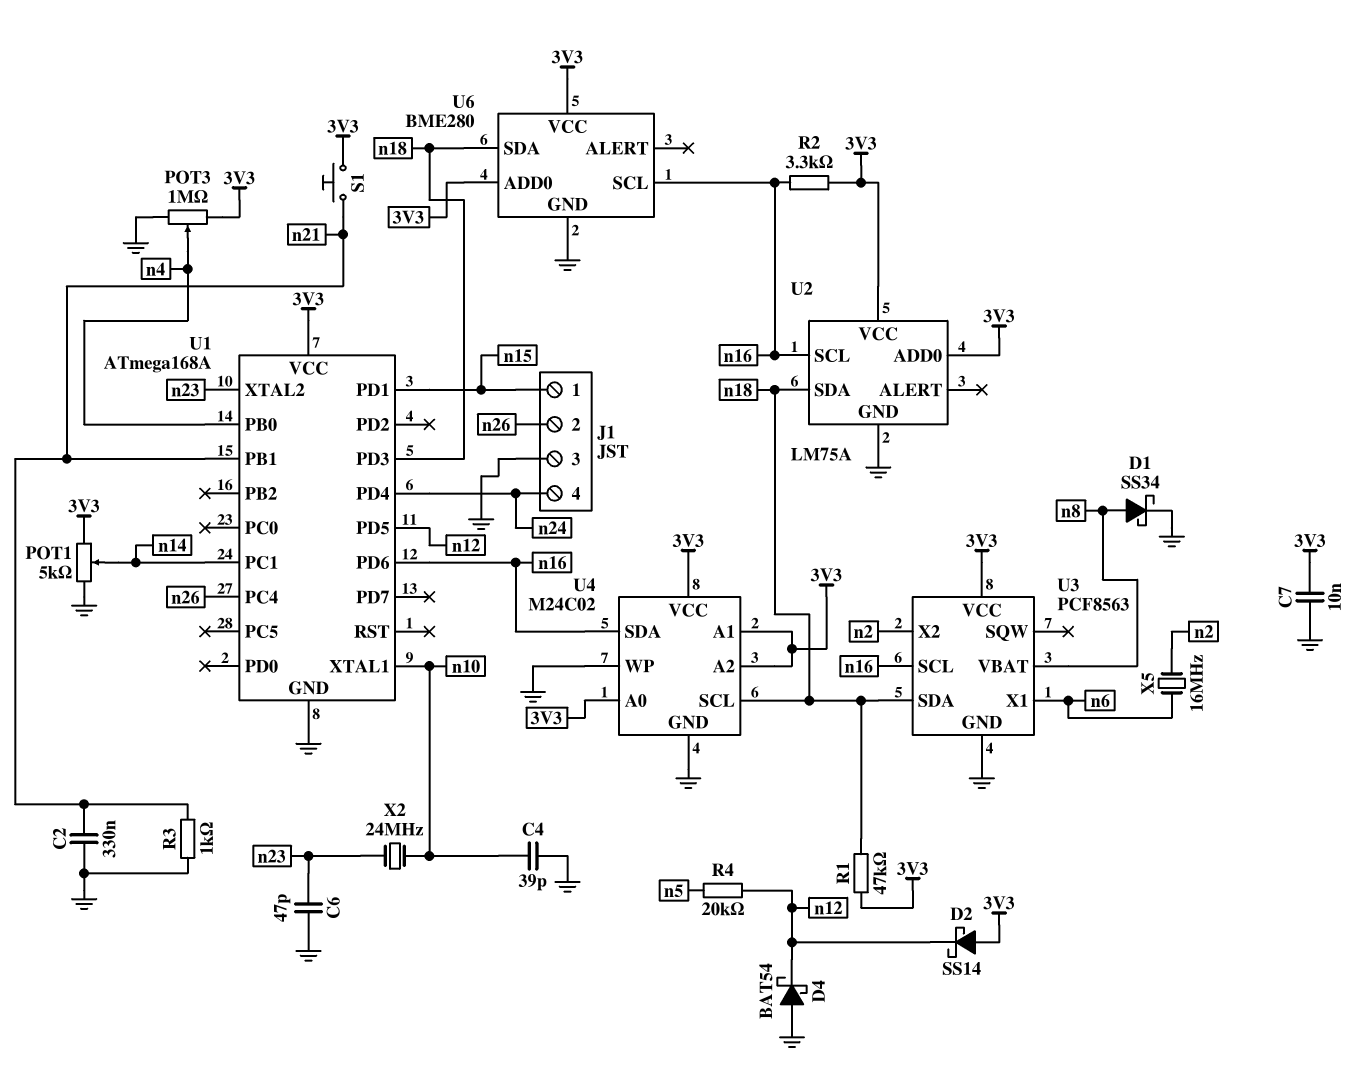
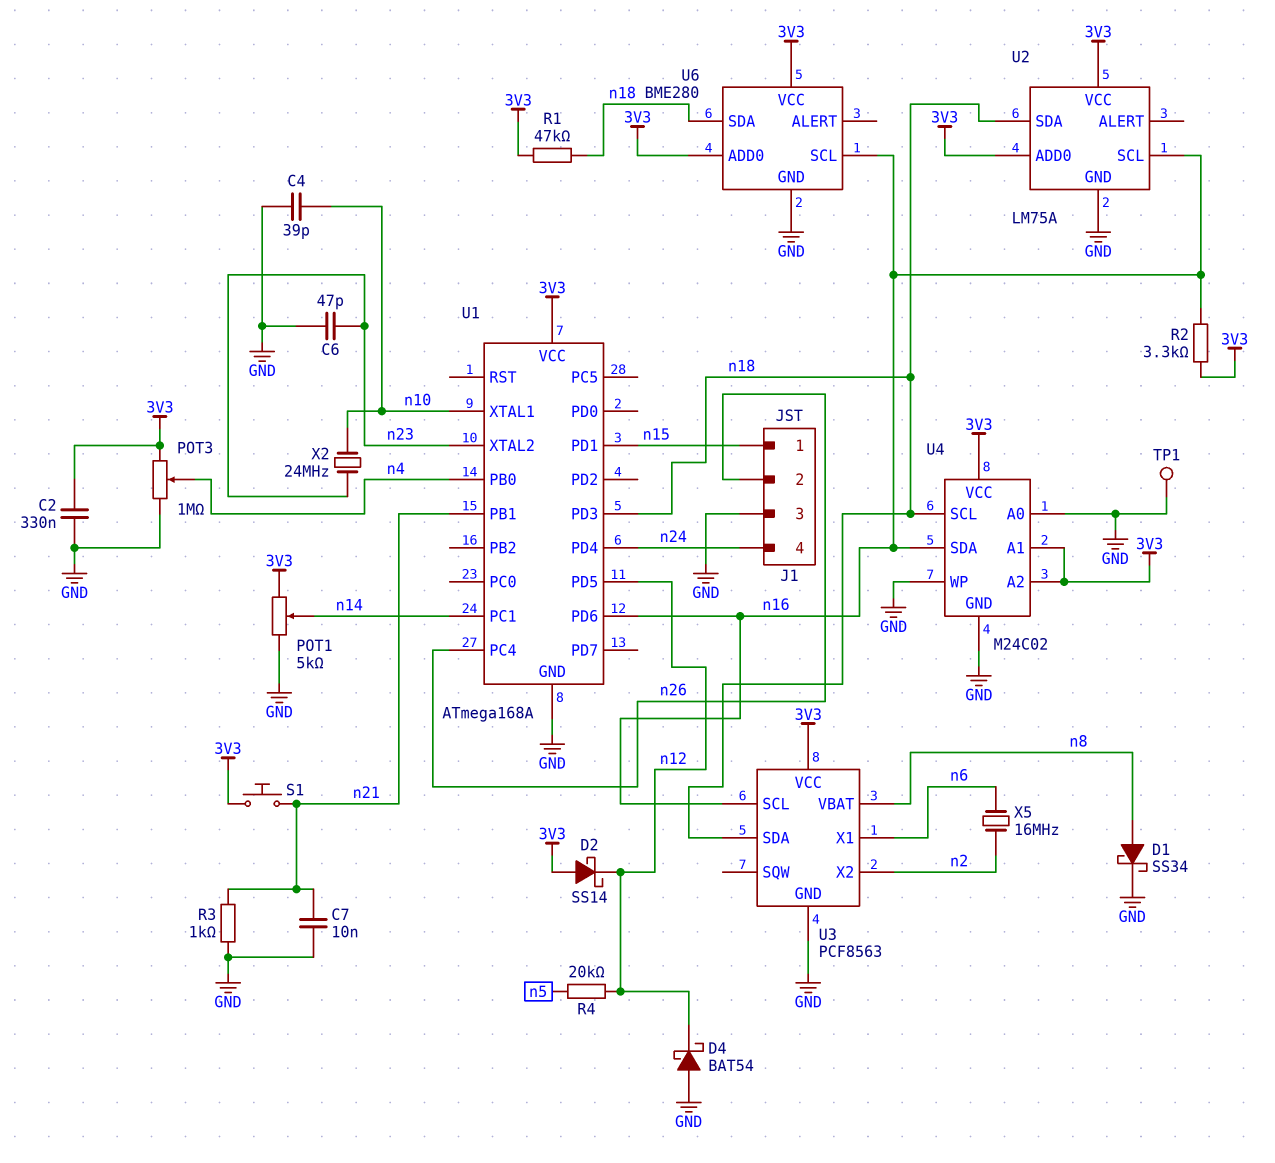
C2: 330nF (GND, n21) -> 330nF (3V3, GND)
C7: 10nF (3V3, GND) -> 10nF (GND, n21)
TP1: none -> test point (GND)
U4 pin A0: 3V3 -> GND

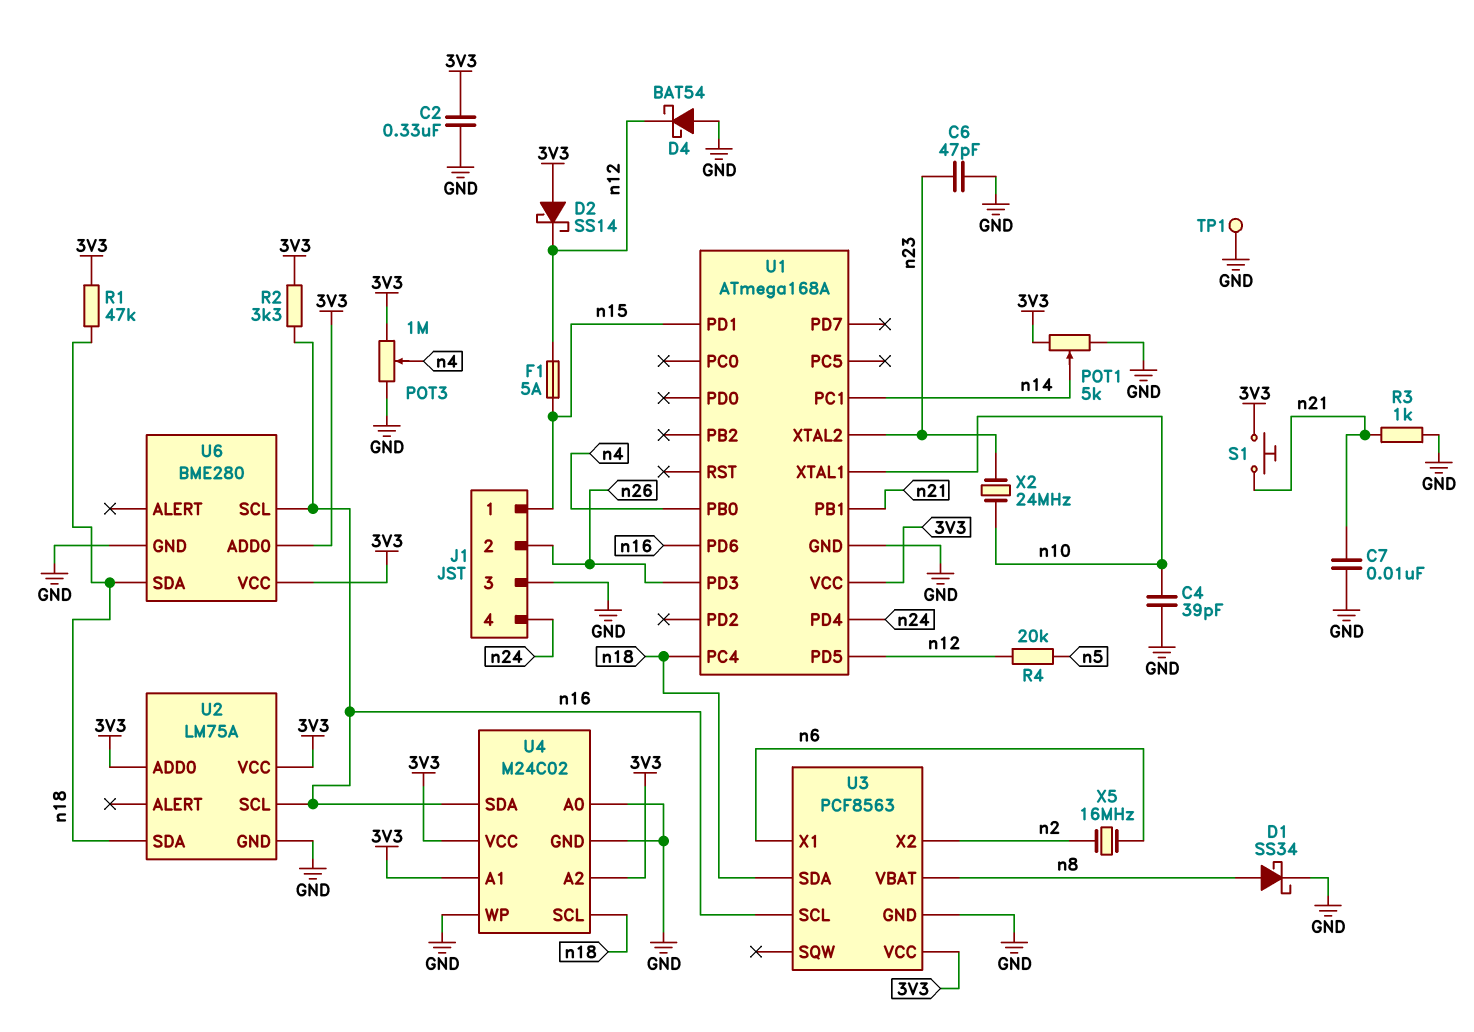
F1: none -> 5A (n12, n15)
U1 pin PC4: n26 -> n18
U1 pin PD3: n18 -> n26

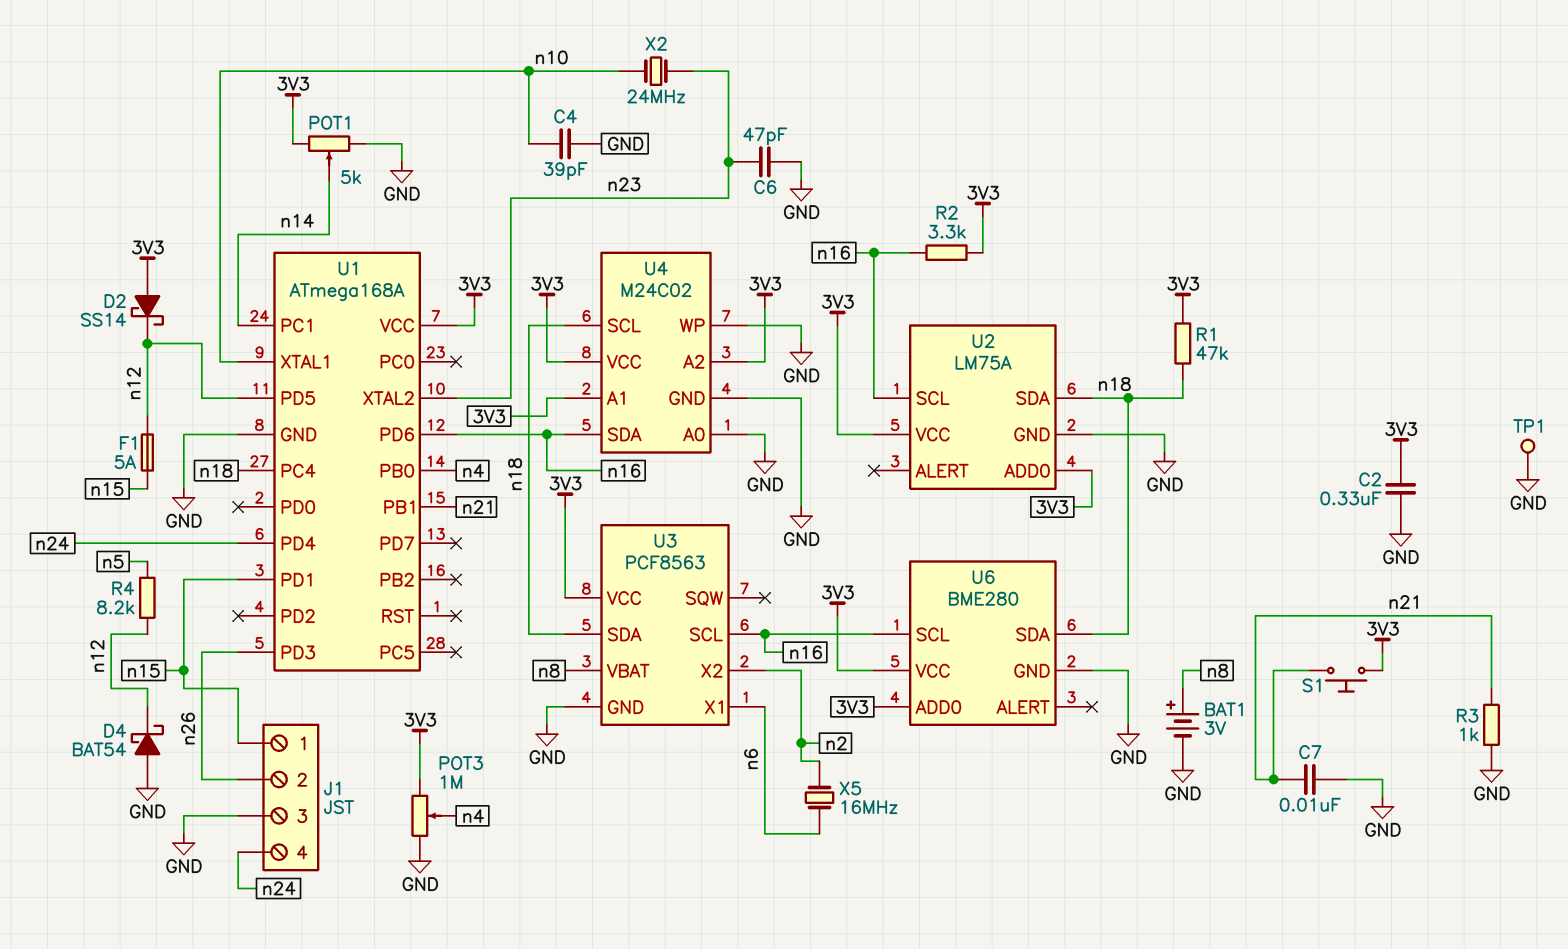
BAT1: none -> 3V (plus n8, minus GND)
D1: schottky SS34 (A n8, K GND) -> none
R4: 20k (n5, n12) -> 8.2k (n5, n12)

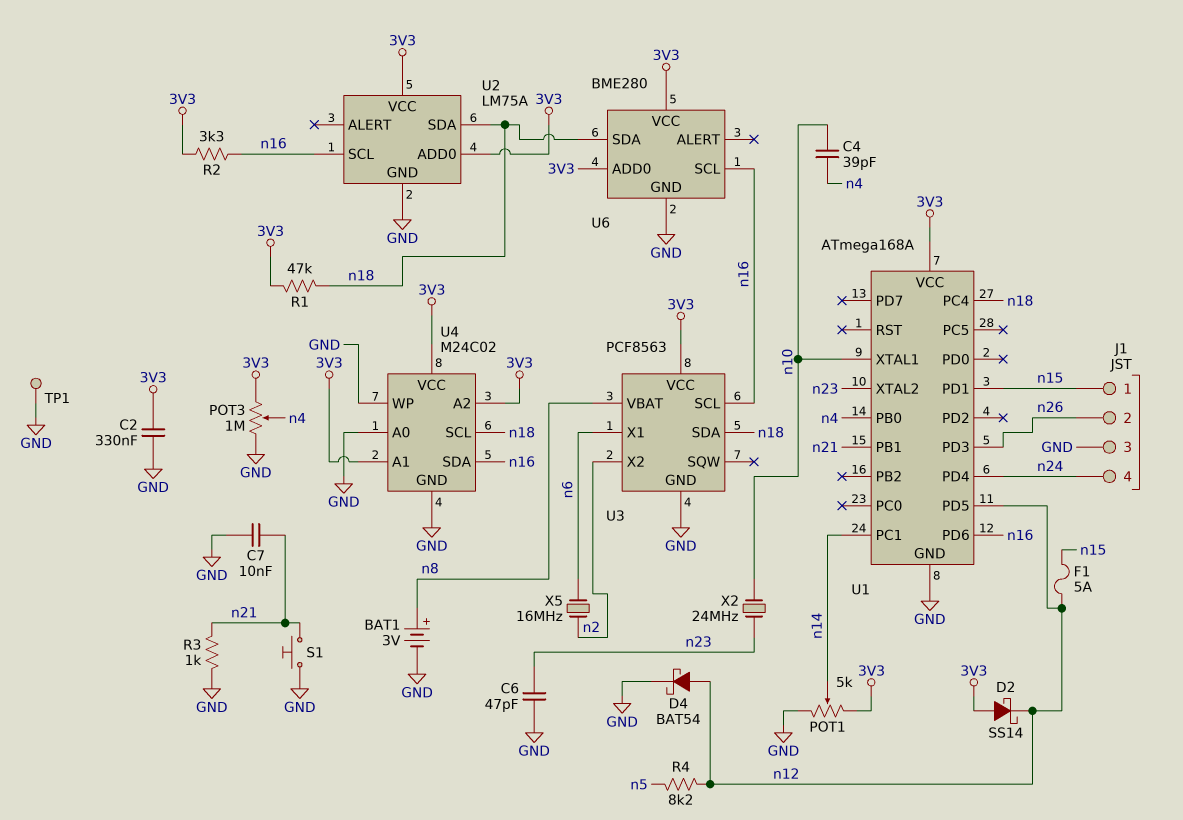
C4: 39pF (GND, n10) -> 39pF (n4, n10)
D4: schottky BAT54 (A GND, K n12) -> schottky BAT54 (A n12, K GND)
S1: button (3V3, n21) -> button (GND, n21)

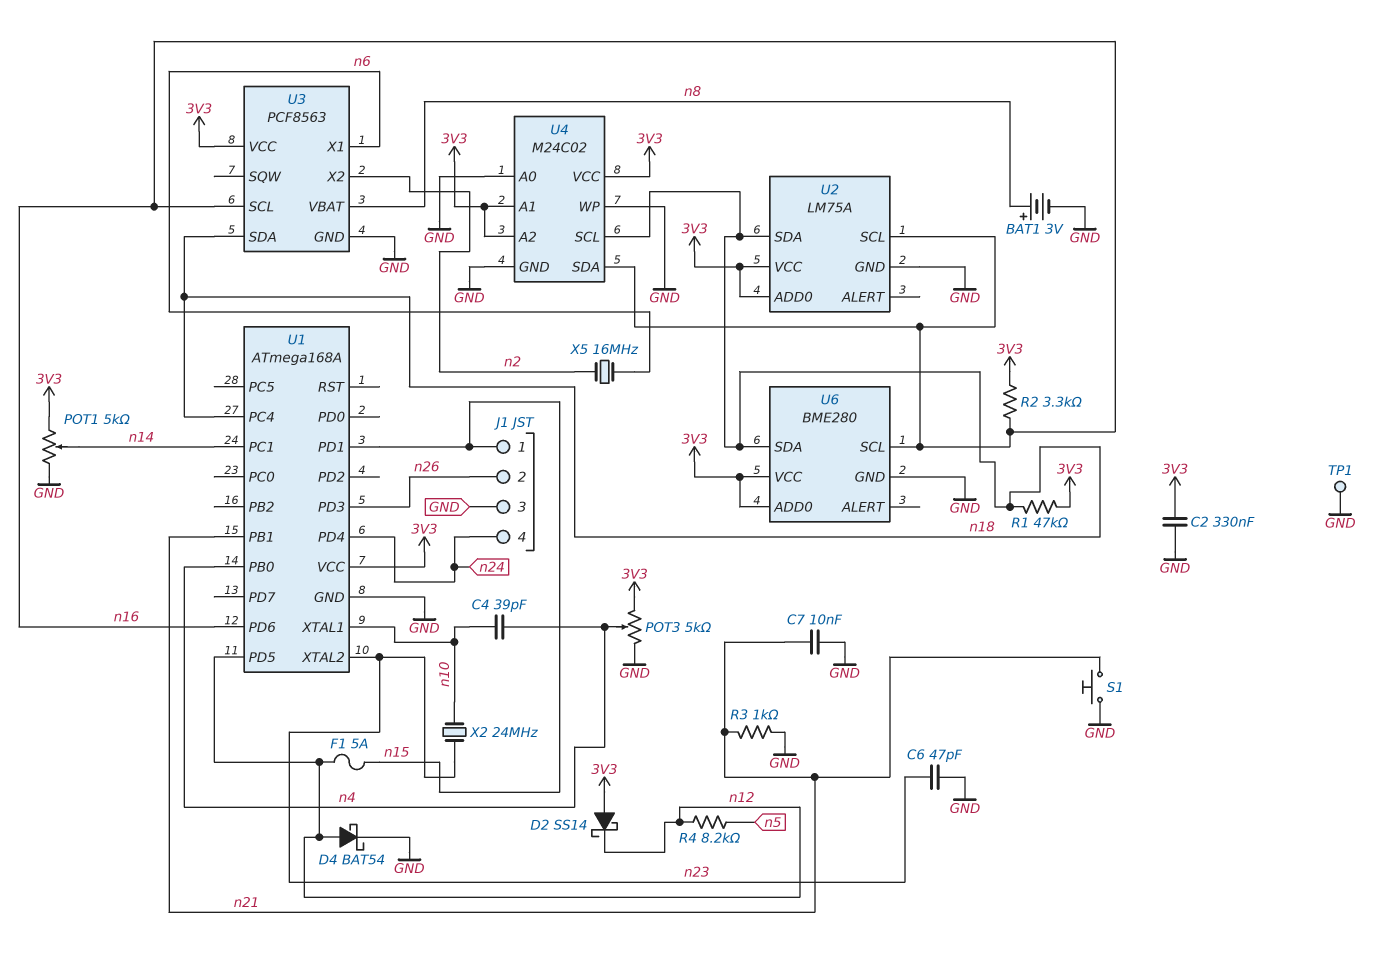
POT3: 1M (3V3, GND, wiper n4) -> 5k (3V3, GND, wiper n4)

